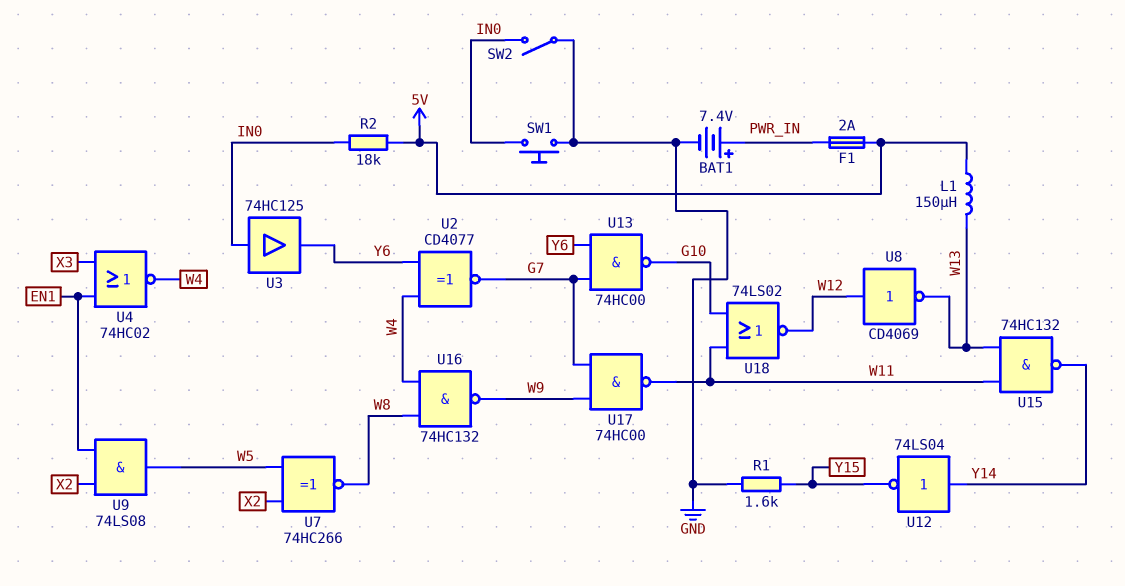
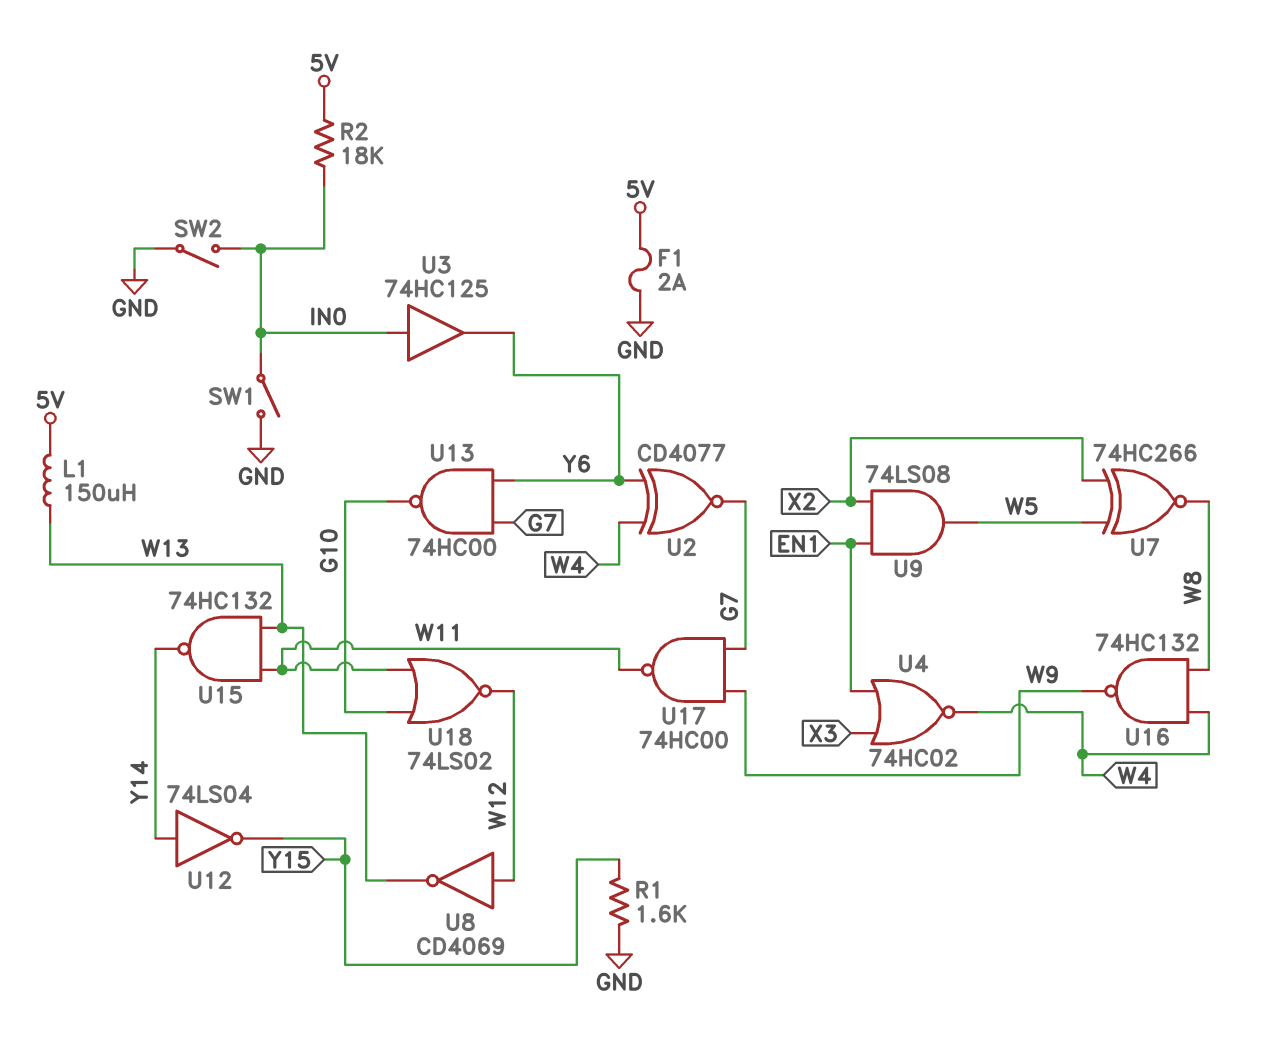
BAT1: 7.4V (plus PWR_IN, minus GND) -> none
F1: 2A (5V, PWR_IN) -> 2A (5V, GND)
SW1: button (GND, IN0) -> switch (GND, IN0)

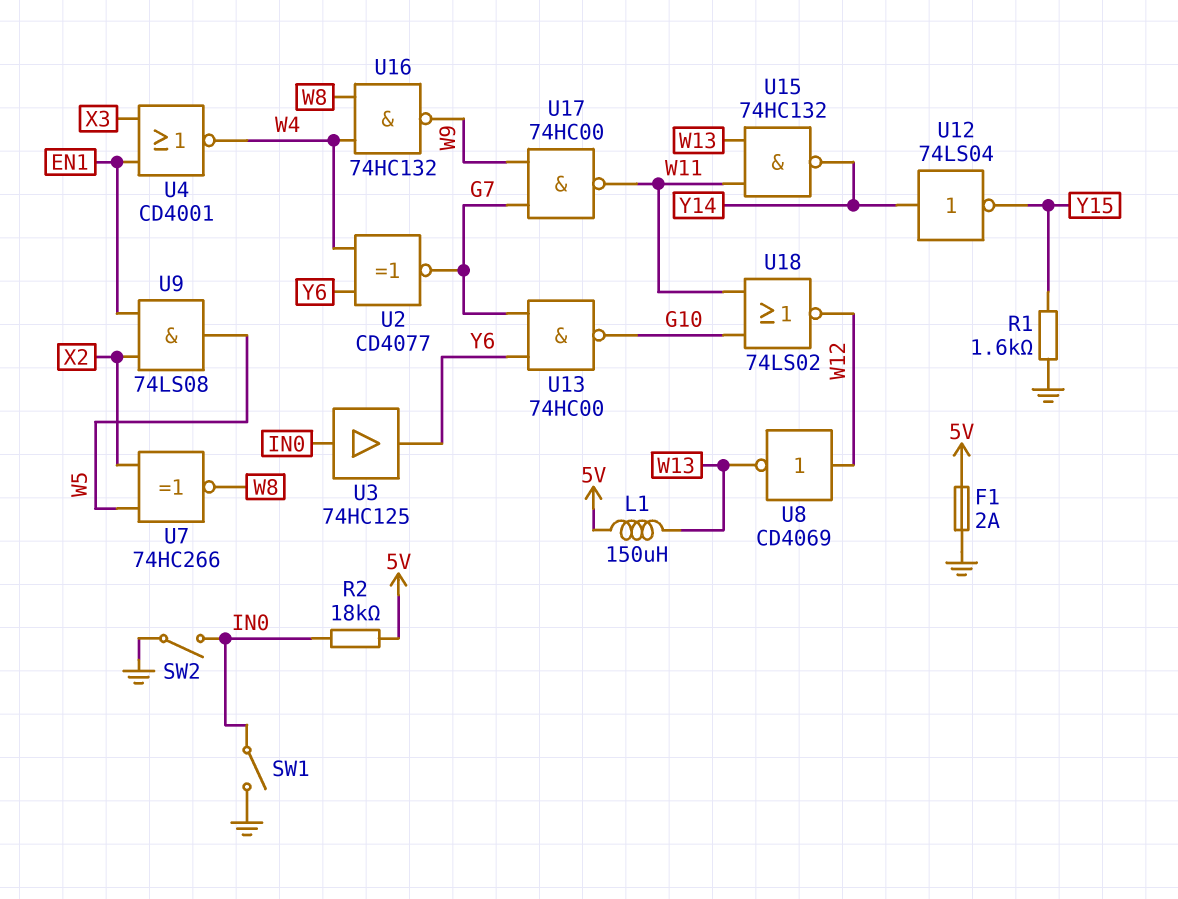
U4: NOR 74HC02 (in EN1, in X3, out W4) -> NOR CD4001 (in EN1, in X3, out W4)

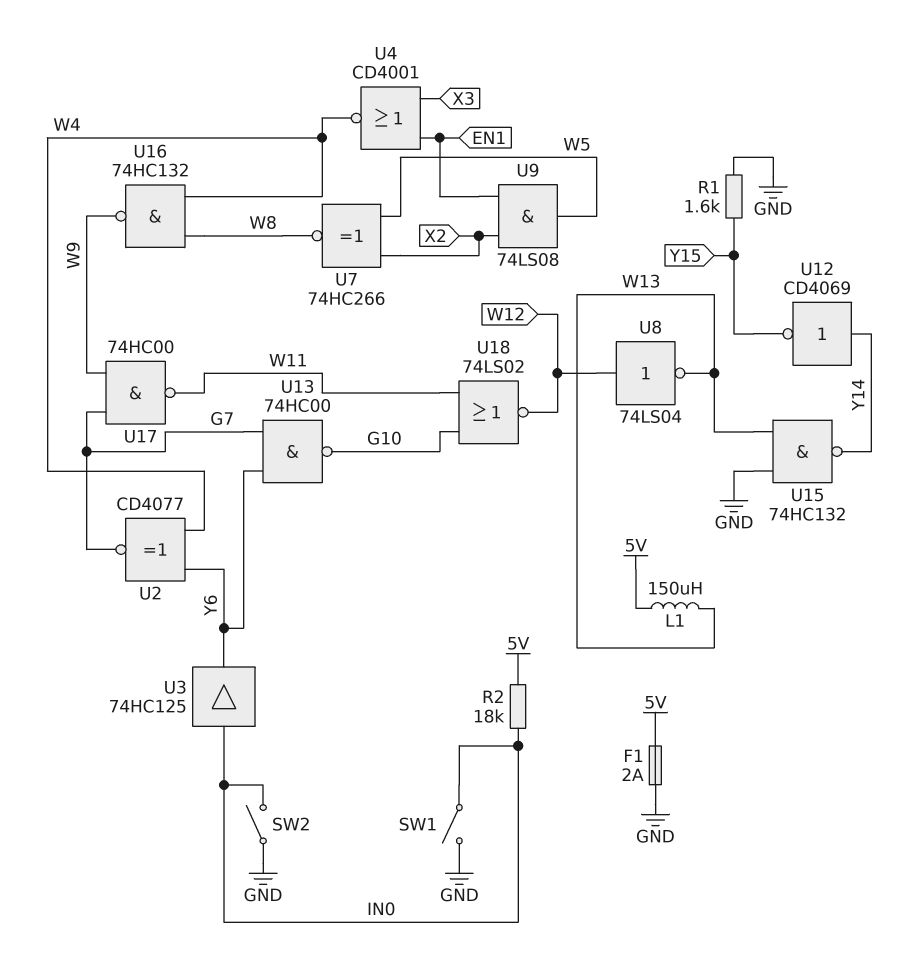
U8: NOT CD4069 (in W12, out W13) -> NOT 74LS04 (in W12, out W13)
U12: NOT 74LS04 (in Y14, out Y15) -> NOT CD4069 (in Y14, out Y15)
U15: NAND 74HC132 (in W11, in W13, out Y14) -> NAND 74HC132 (in GND, in W13, out Y14)

